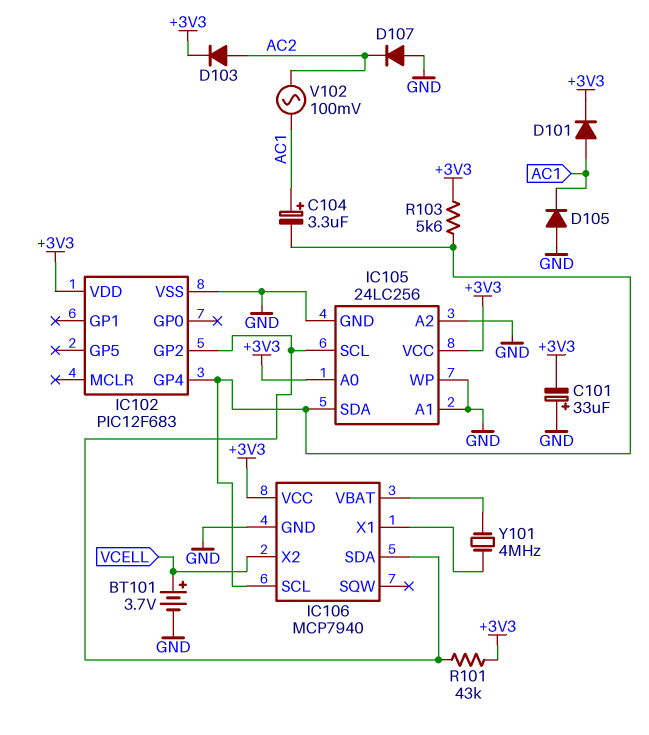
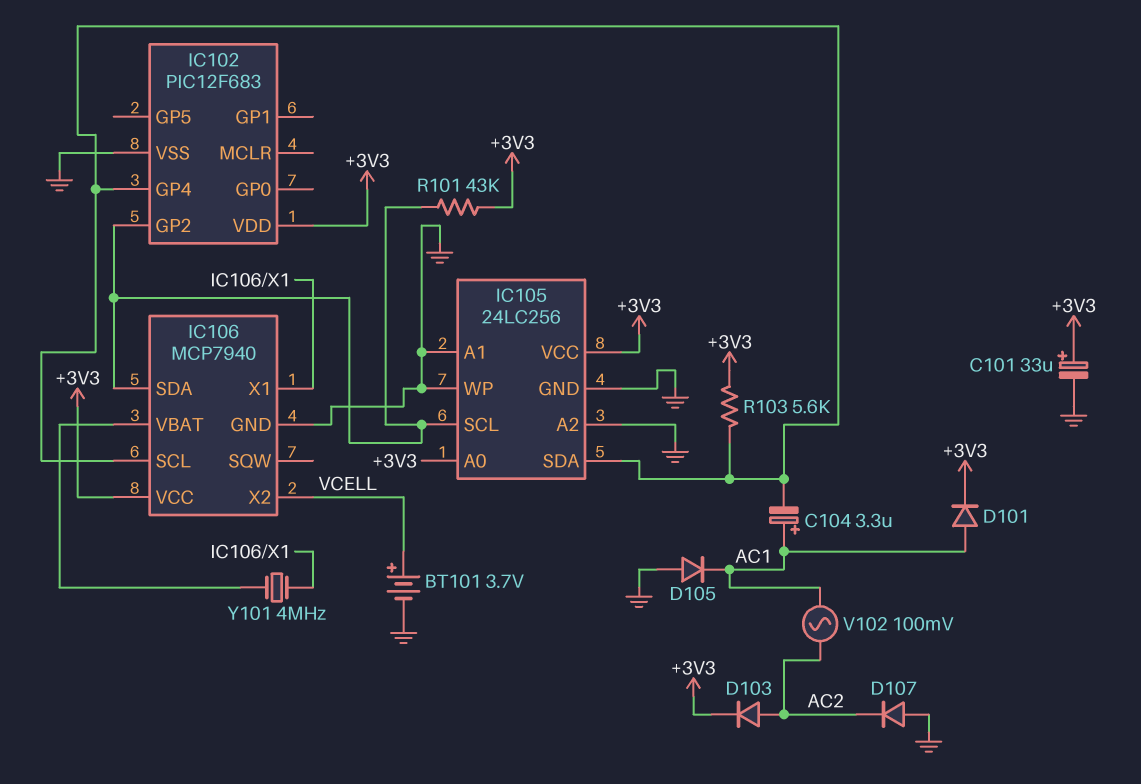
C101: 33uF (plus GND, minus +3V3) -> 33uF (plus +3V3, minus GND)

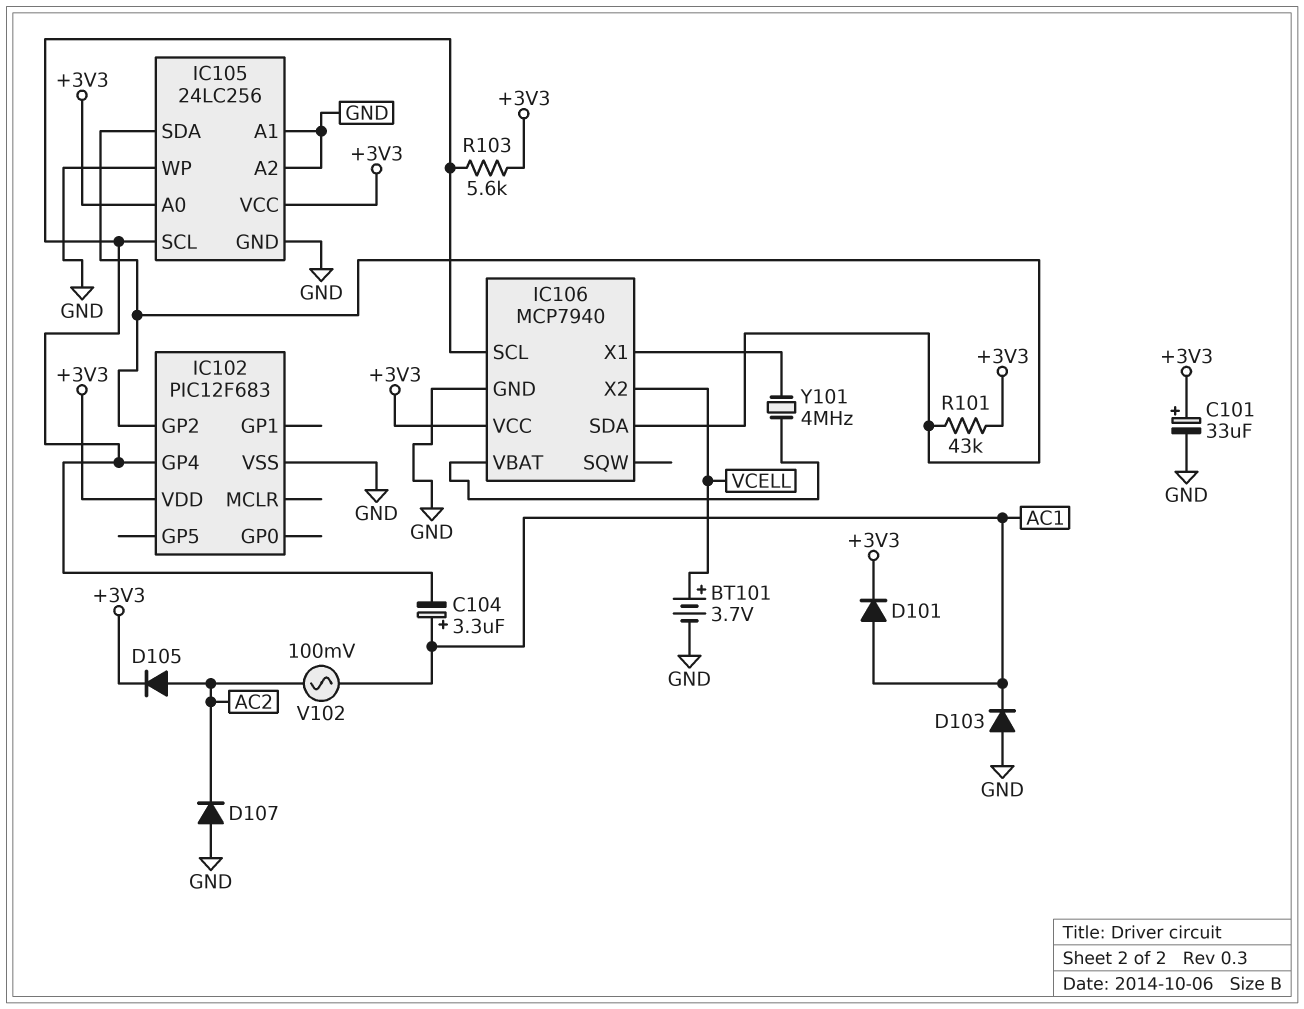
D103: diode (A AC2, K +3V3) -> diode (A GND, K AC1)
D105: diode (A GND, K AC1) -> diode (A AC2, K +3V3)
IC105 pin SCL: IC102/GP2 -> IC102/GP4
IC105 pin SDA: IC102/GP4 -> IC102/GP2

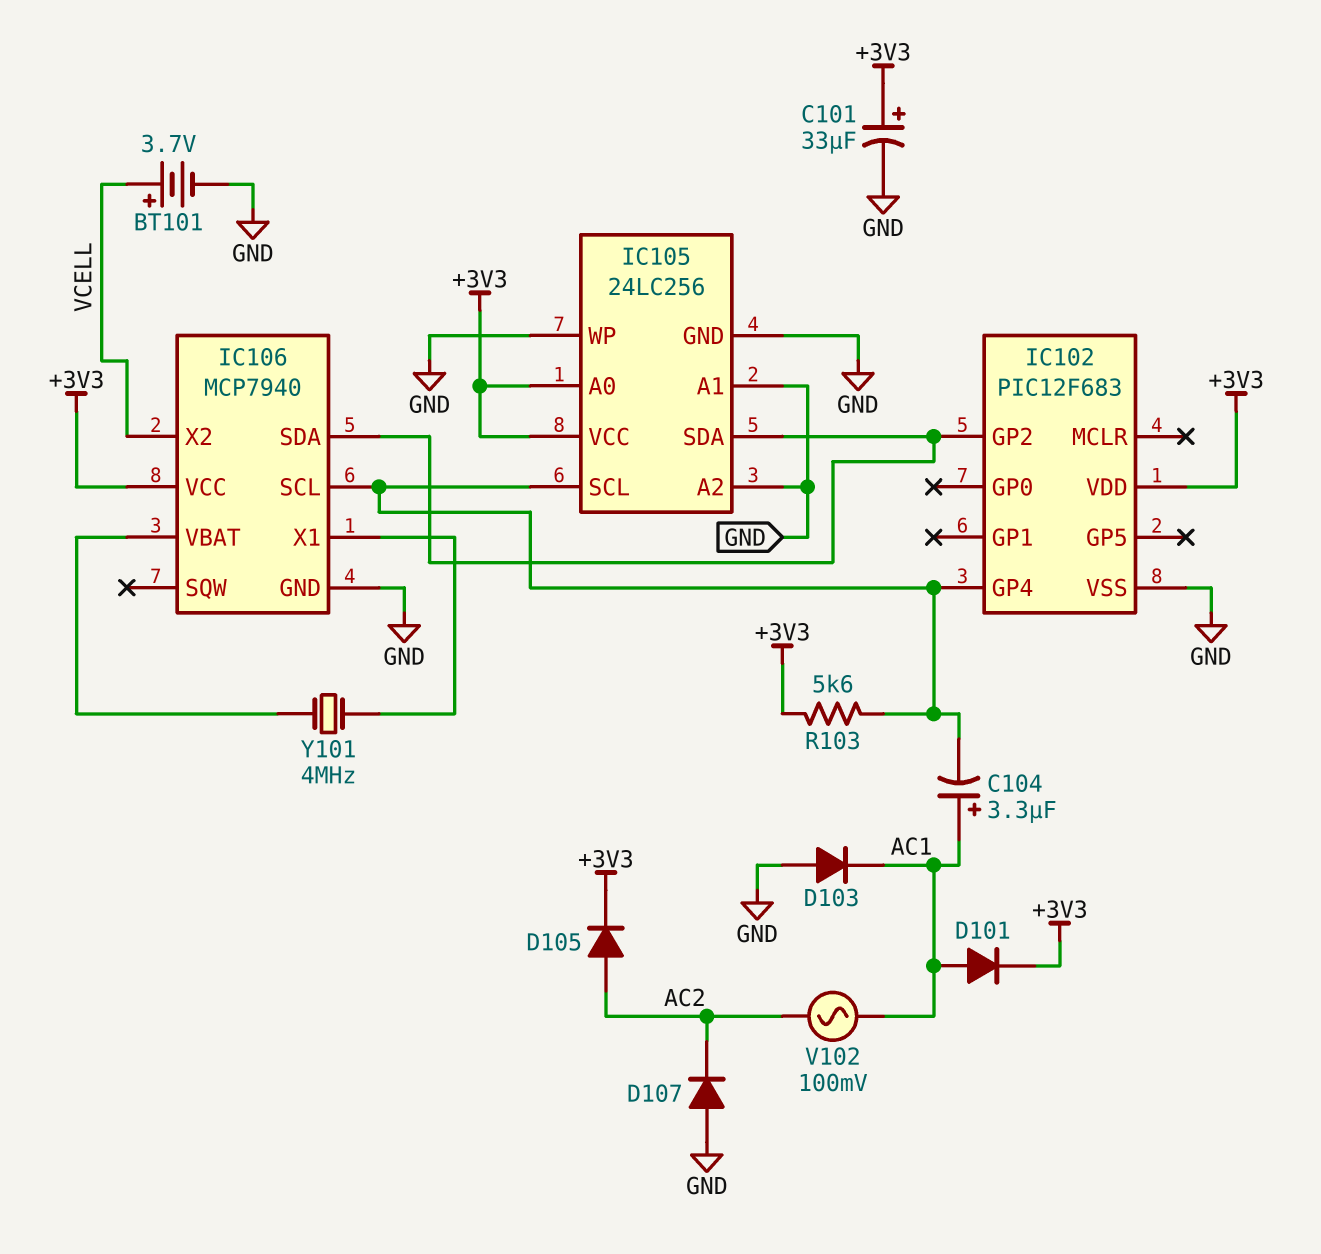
R101: 43k (+3V3, IC102/GP2) -> none

